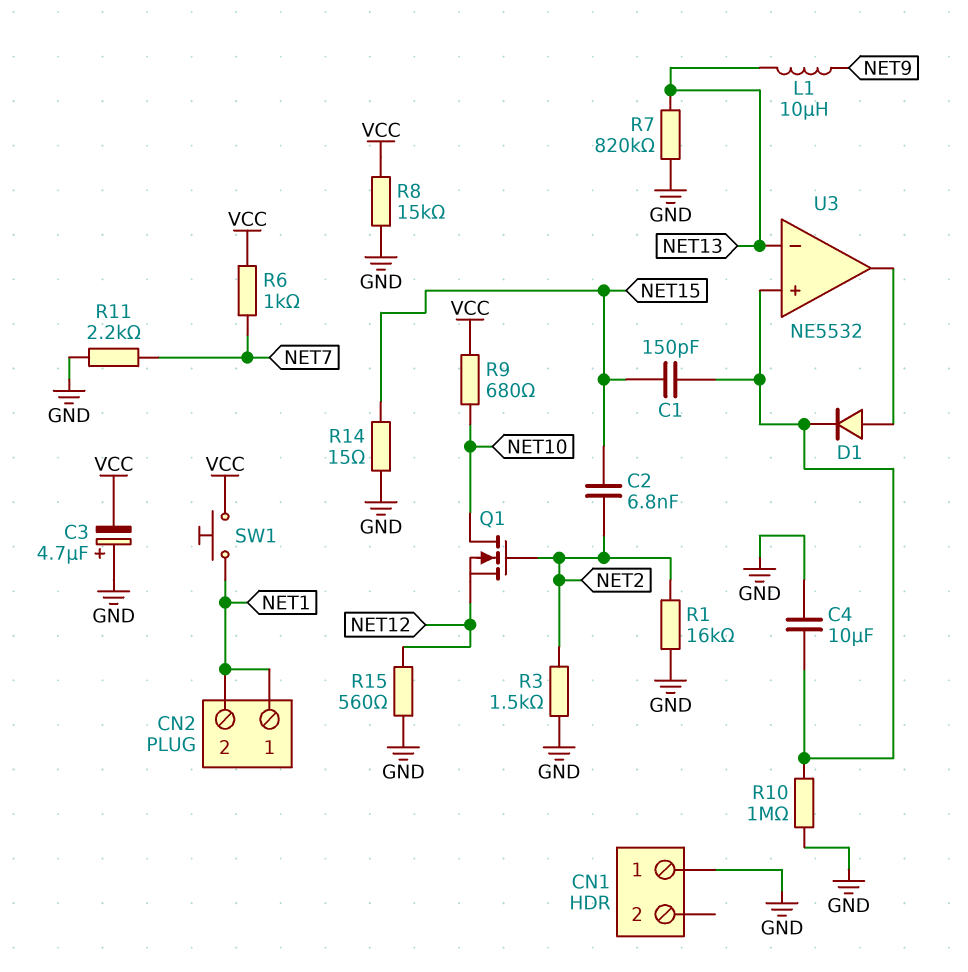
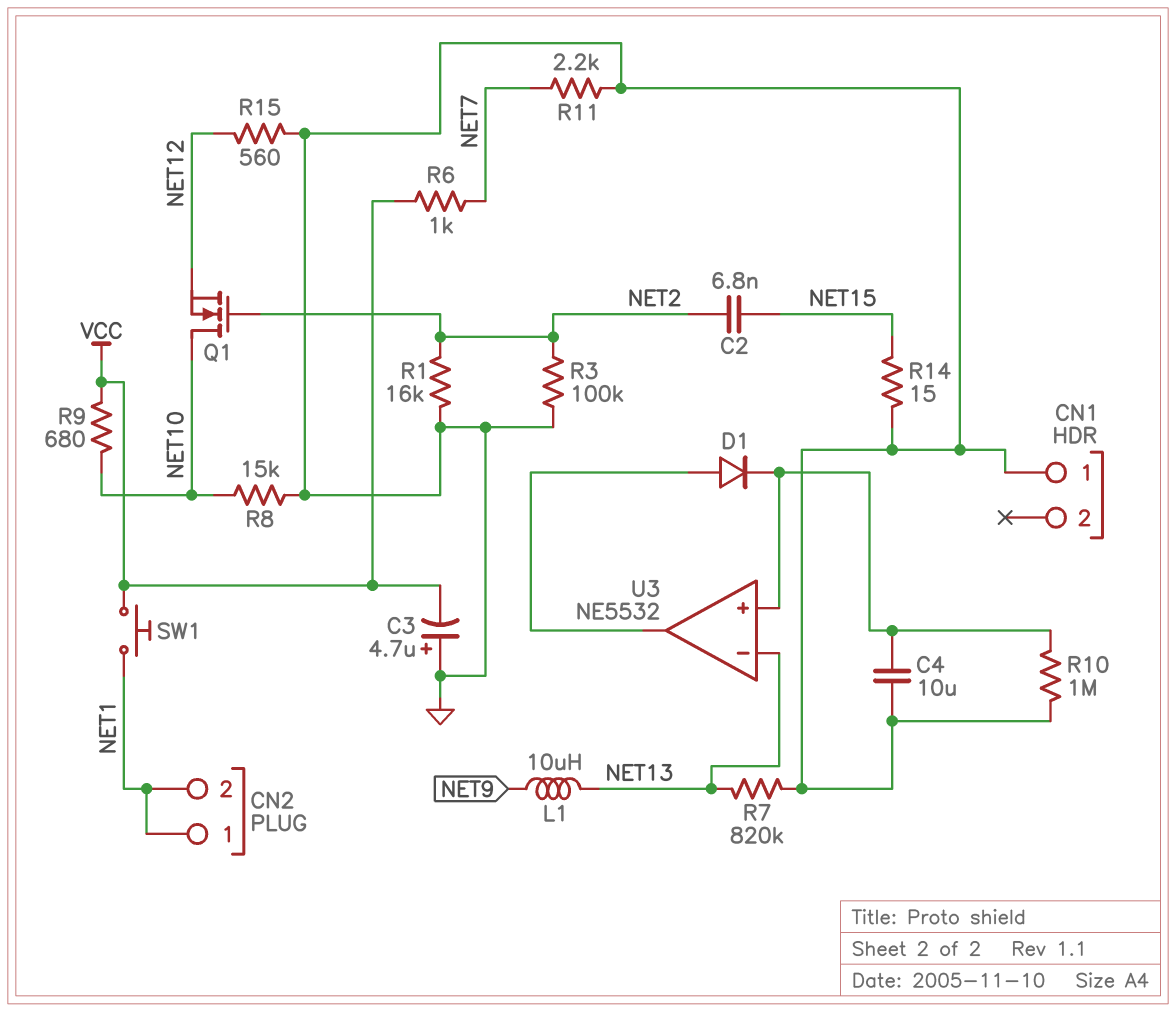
C1: 150pF (NET15, U3/in+) -> none
R3: 1.5k (GND, NET2) -> 100k (GND, NET2)
R8: 15k (GND, VCC) -> 15k (GND, NET10)

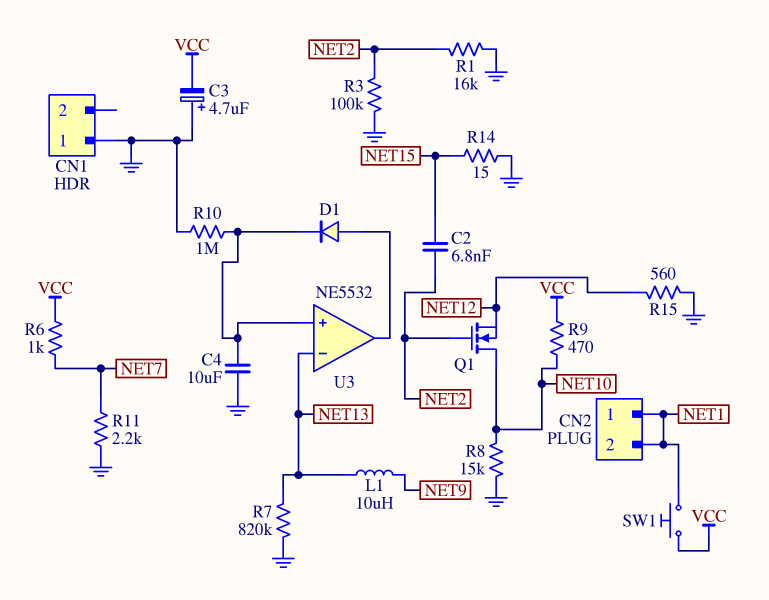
R9: 680 (NET10, VCC) -> 470 (NET10, VCC)

